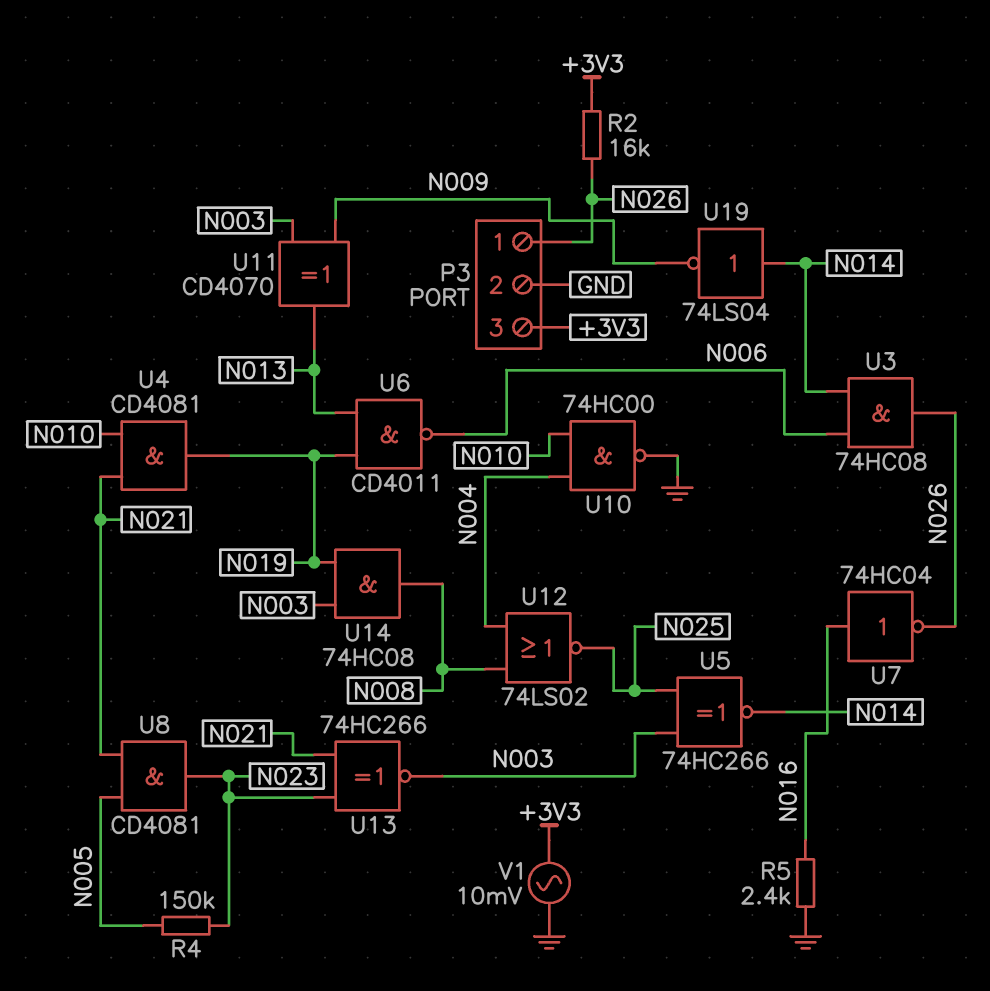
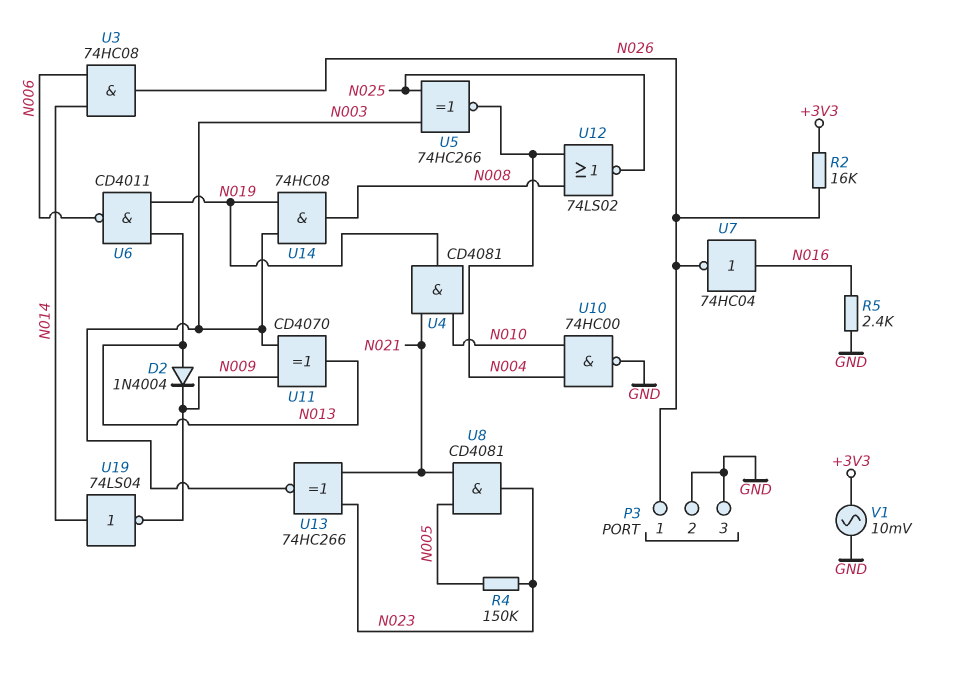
D2: none -> diode 1N4004 (A N013, K N009)
P3 pin 3: +3V3 -> GND
U5: XNOR 74HC266 (in N003, in N025, out N014) -> XNOR 74HC266 (in N003, in N025, out N004)

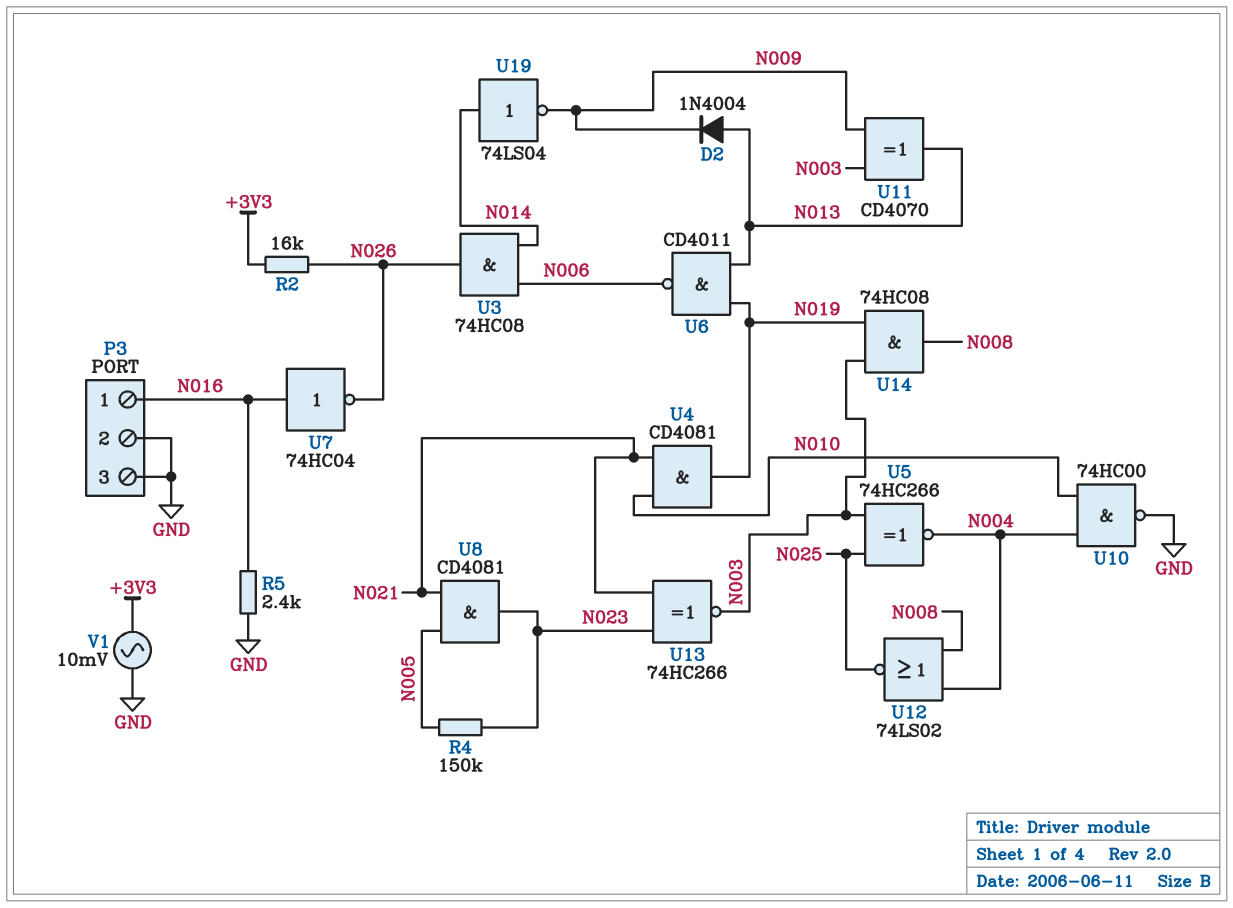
P3 pin 1: N026 -> N016

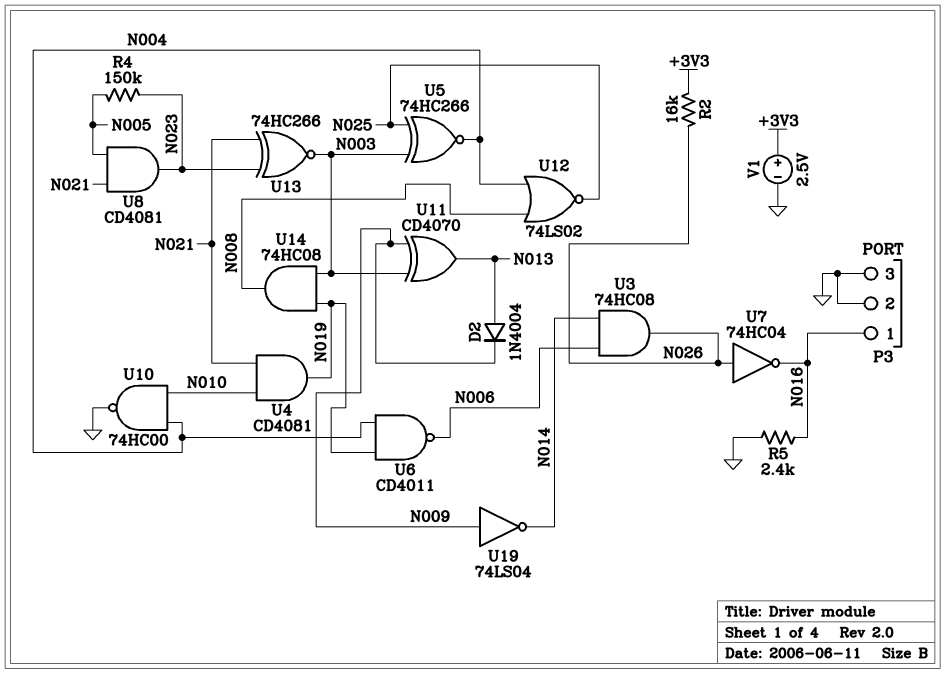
U6: NAND CD4011 (in N013, in N019, out N006) -> NAND CD4011 (in N004, in N019, out N006)
U7: NOT 74HC04 (in N016, out N026) -> NOT 74HC04 (in N026, out N016)
U19: NOT 74LS04 (in N014, out N009) -> NOT 74LS04 (in N009, out N014)
V1: AC 10mV (+3V3, GND) -> 2.5V (plus +3V3, minus GND)

